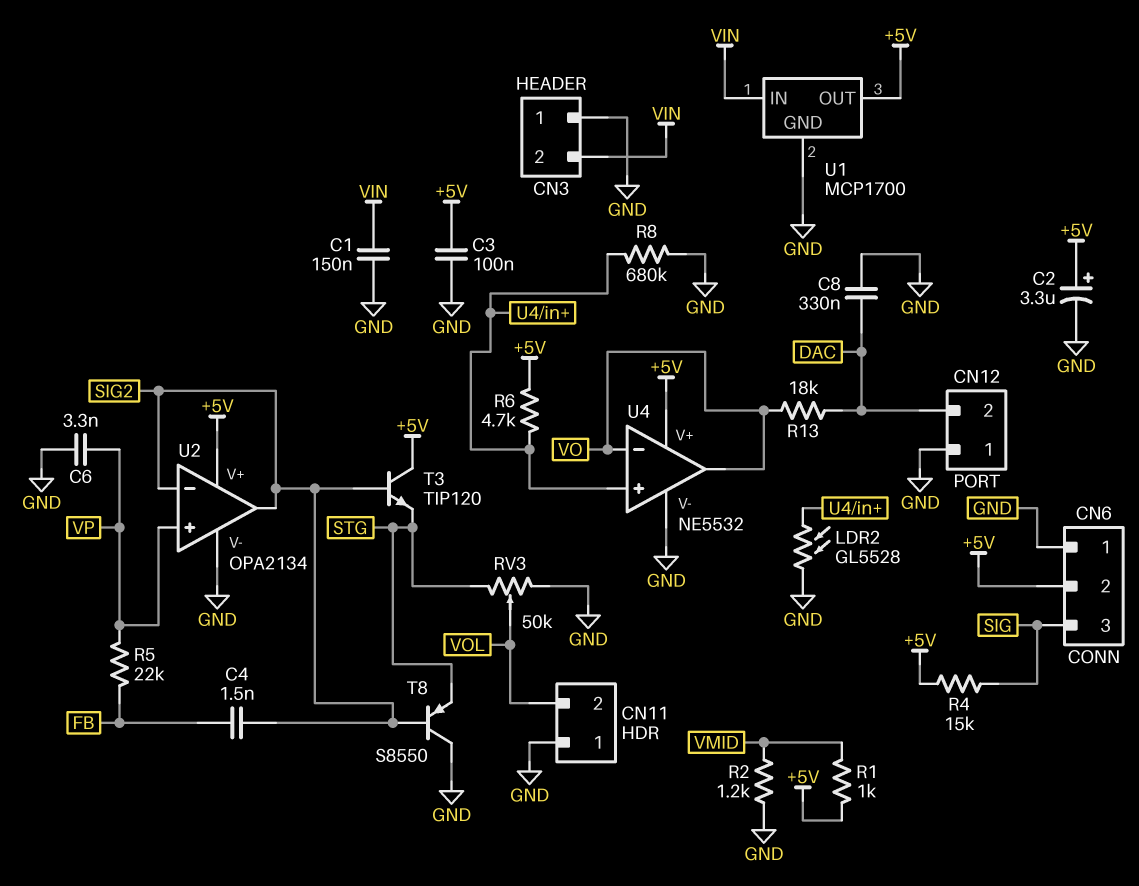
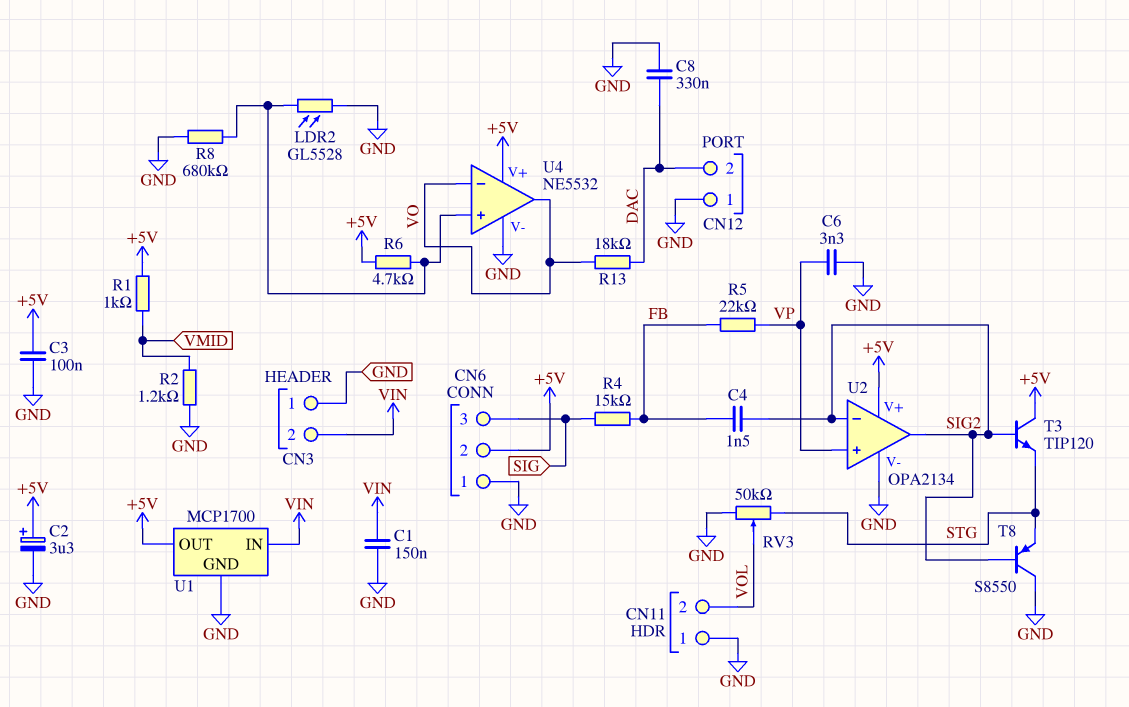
R4: 15k (+5V, SIG) -> 15k (FB, SIG)

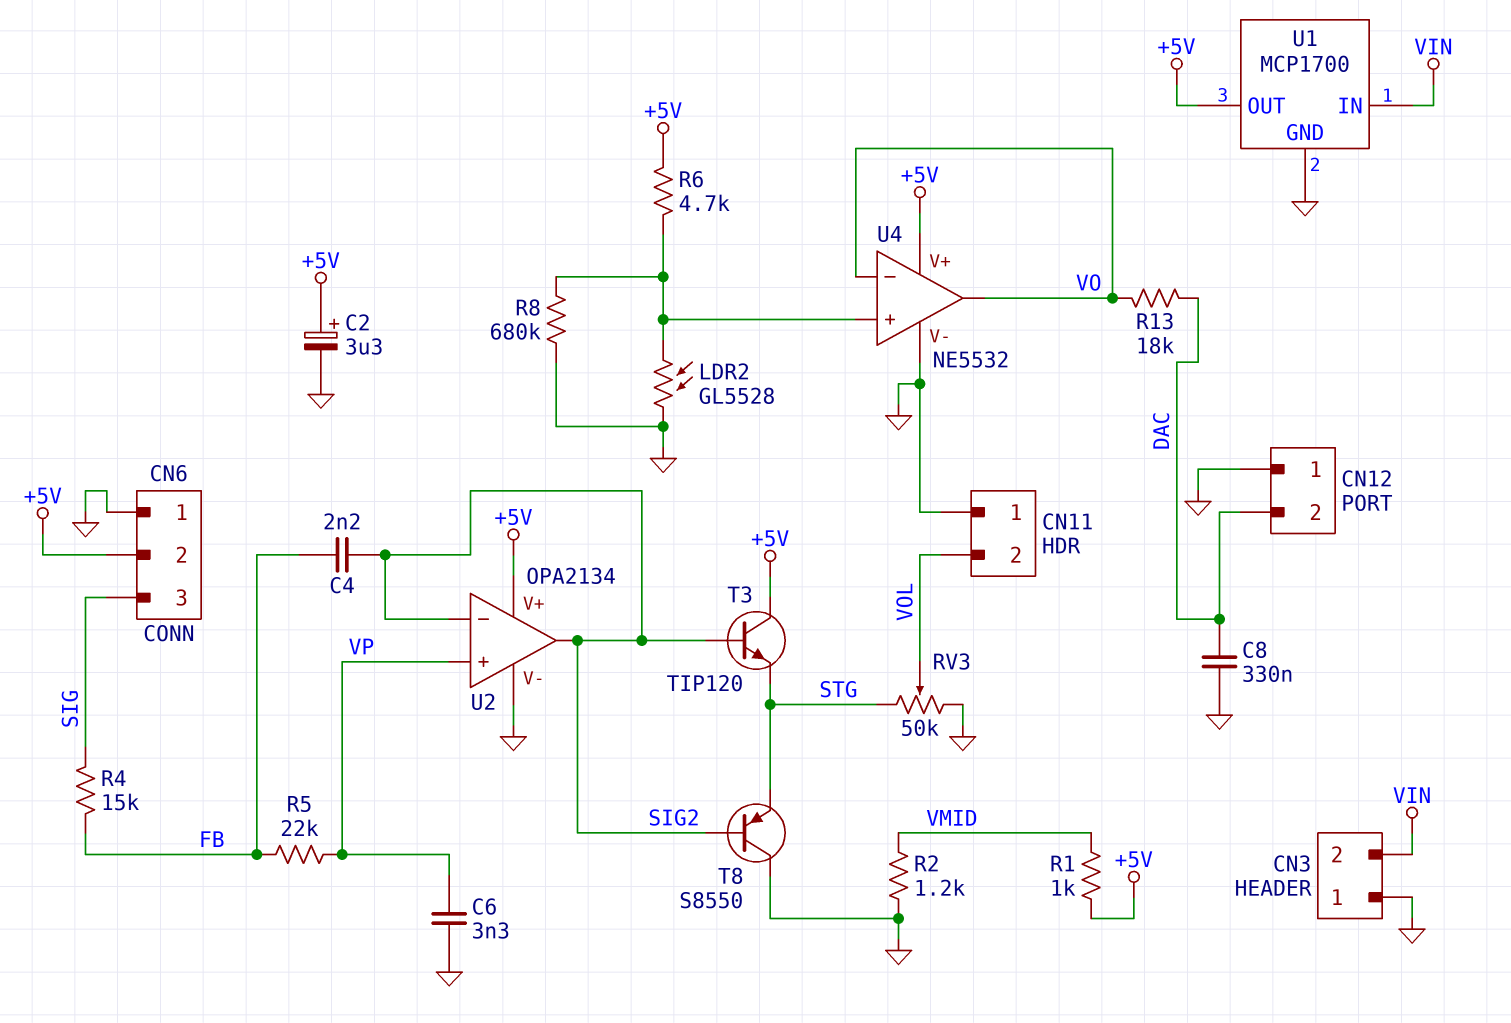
C1: 150nF (GND, VIN) -> none
C3: 100nF (+5V, GND) -> none
C4: 1.5nF (FB, SIG2) -> 2.2nF (FB, SIG2)

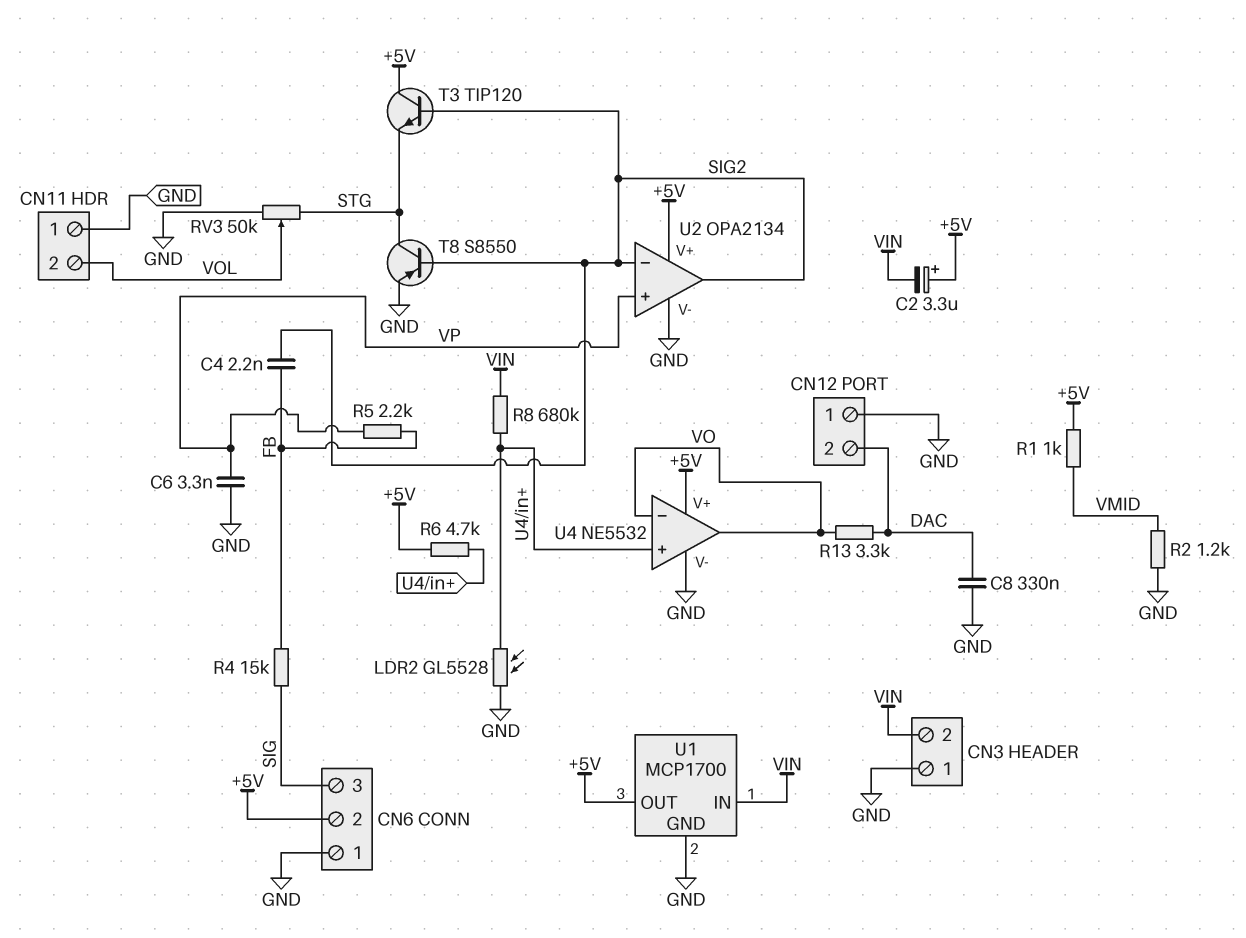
C2: 3.3uF (plus +5V, minus GND) -> 3.3uF (plus +5V, minus VIN)
R5: 22k (FB, VP) -> 2.2k (FB, VP)
R8: 680k (GND, U4/in+) -> 680k (U4/in+, VIN)
R13: 18k (DAC, VO) -> 3.3k (DAC, VO)
T8: PNP S8550 (B SIG2, C GND, E STG) -> PNP S8550 (B SIG2, C STG, E GND)

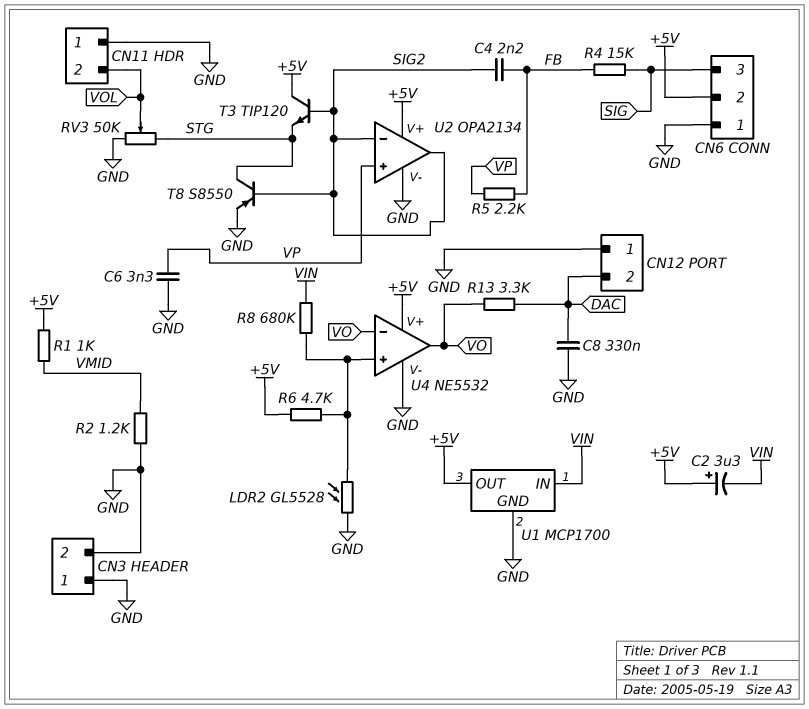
CN3 pin 2: VIN -> GND

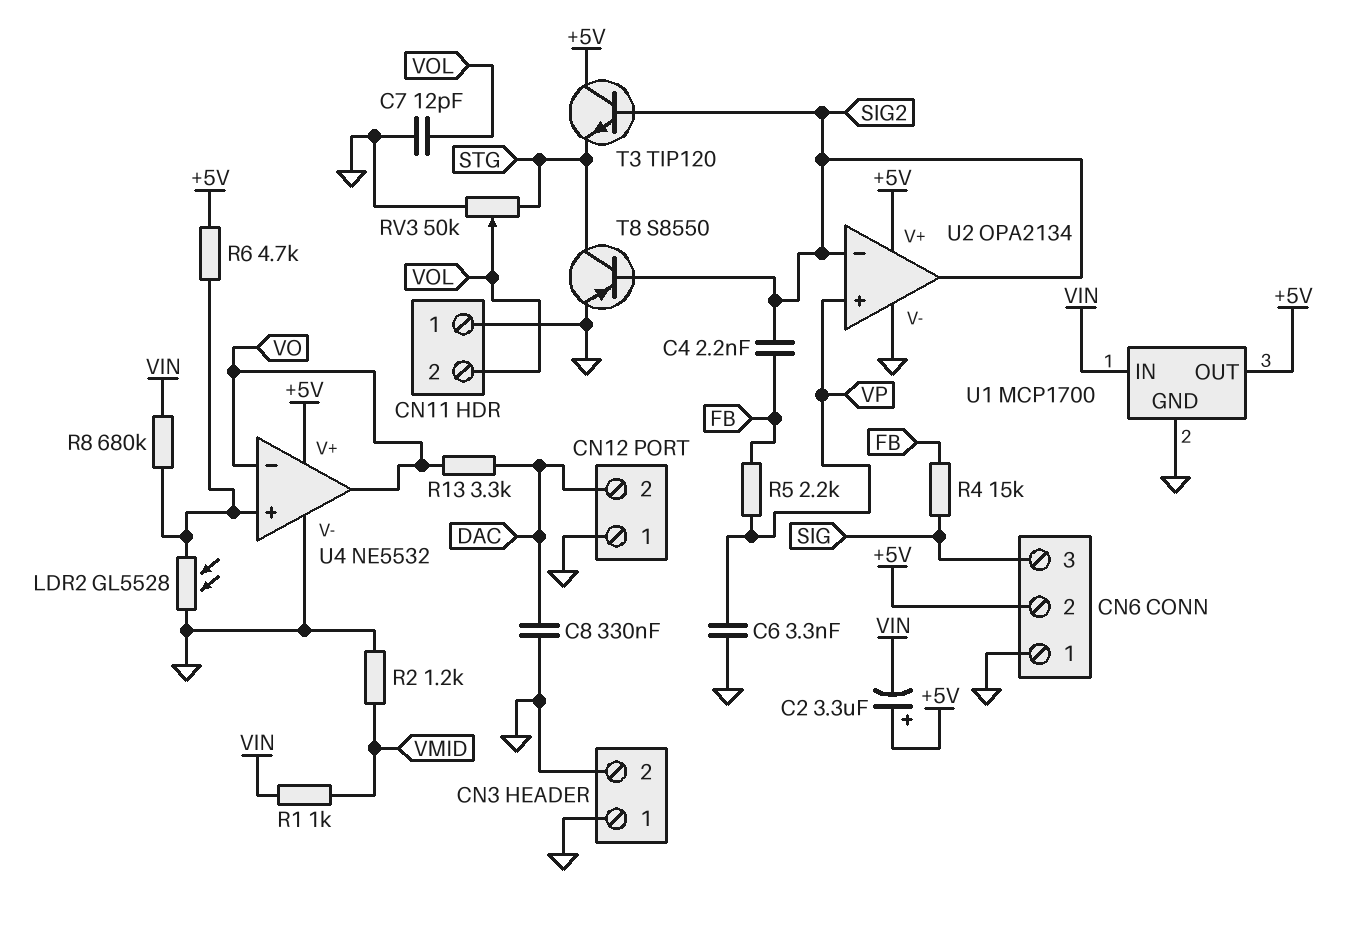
C7: none -> 12pF (GND, VOL)
R1: 1k (+5V, VMID) -> 1k (VIN, VMID)

